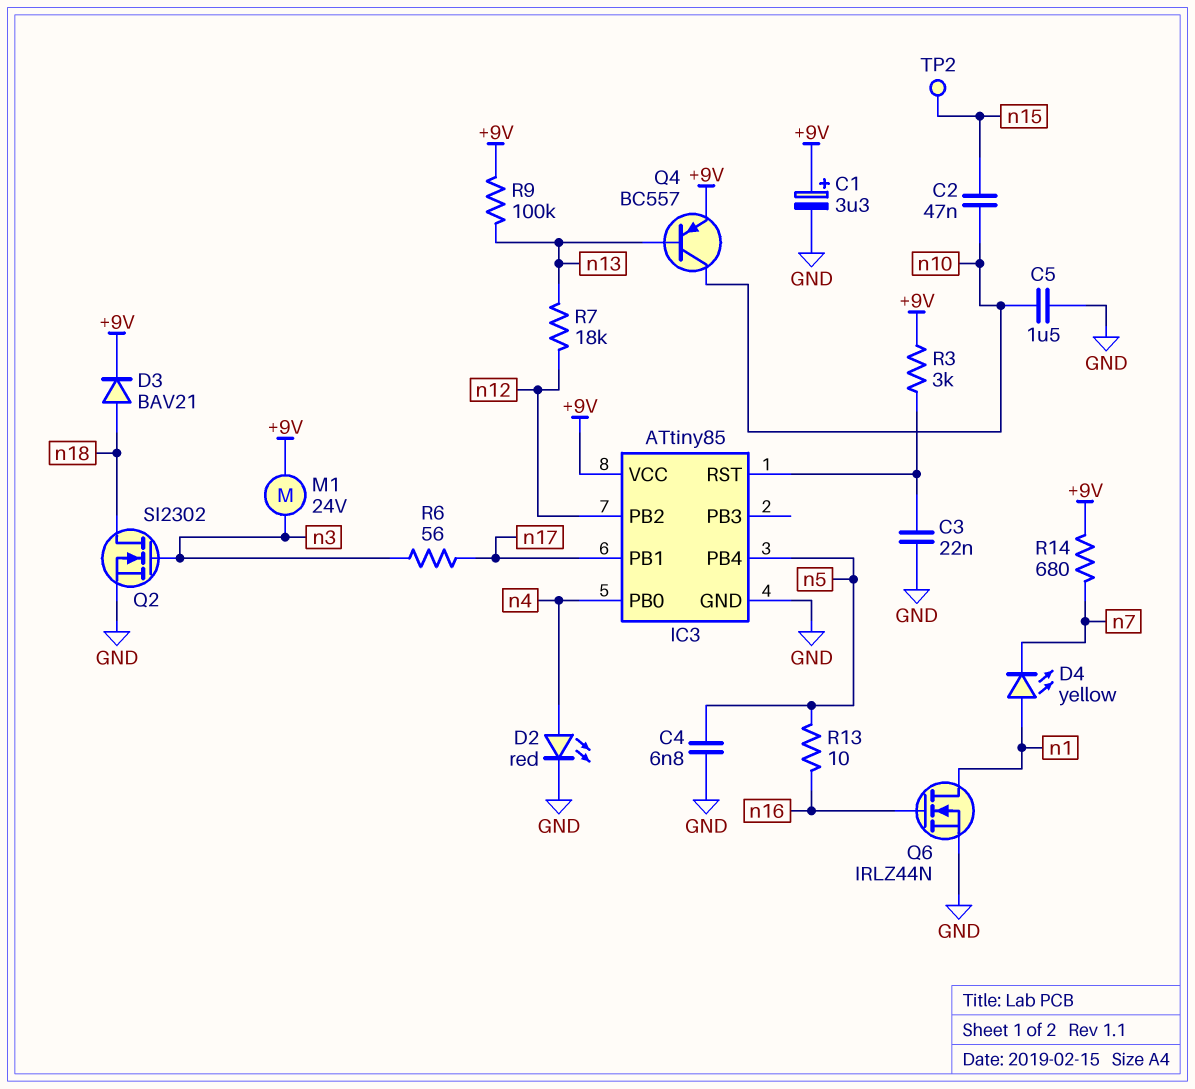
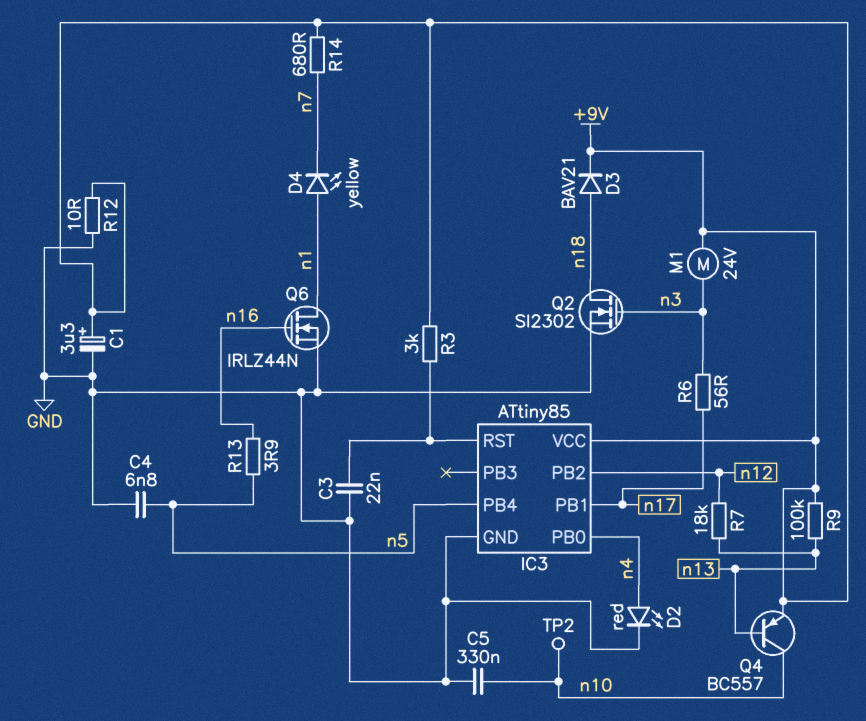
C2: 47nF (n10, n15) -> none
C5: 1.5uF (GND, n10) -> 330nF (GND, n10)
R12: none -> 10 (+9V, GND)
R13: 10 (n5, n16) -> 3.9 (n5, n16)
TP2: test point (n15) -> test point (n10)

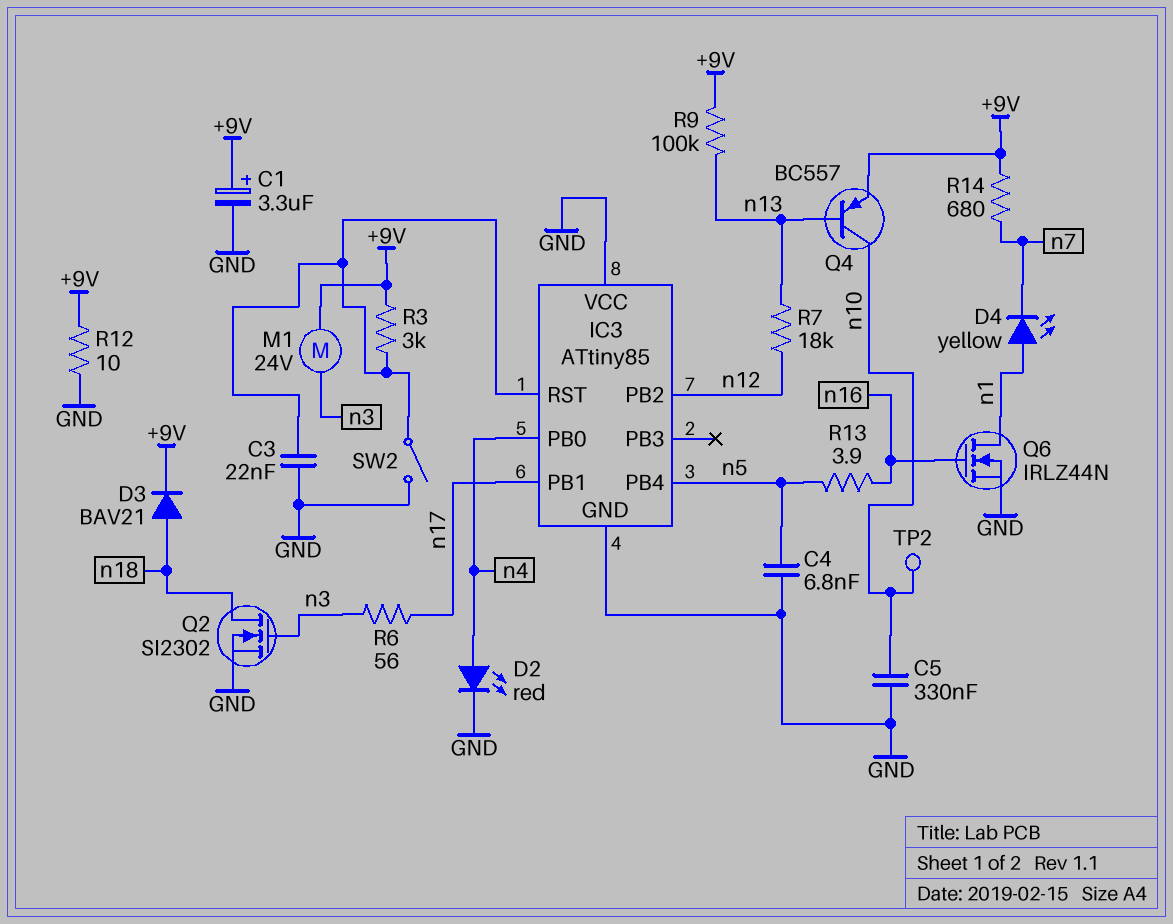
IC3 pin VCC: +9V -> GND
SW2: none -> switch (GND, IC3/RST)

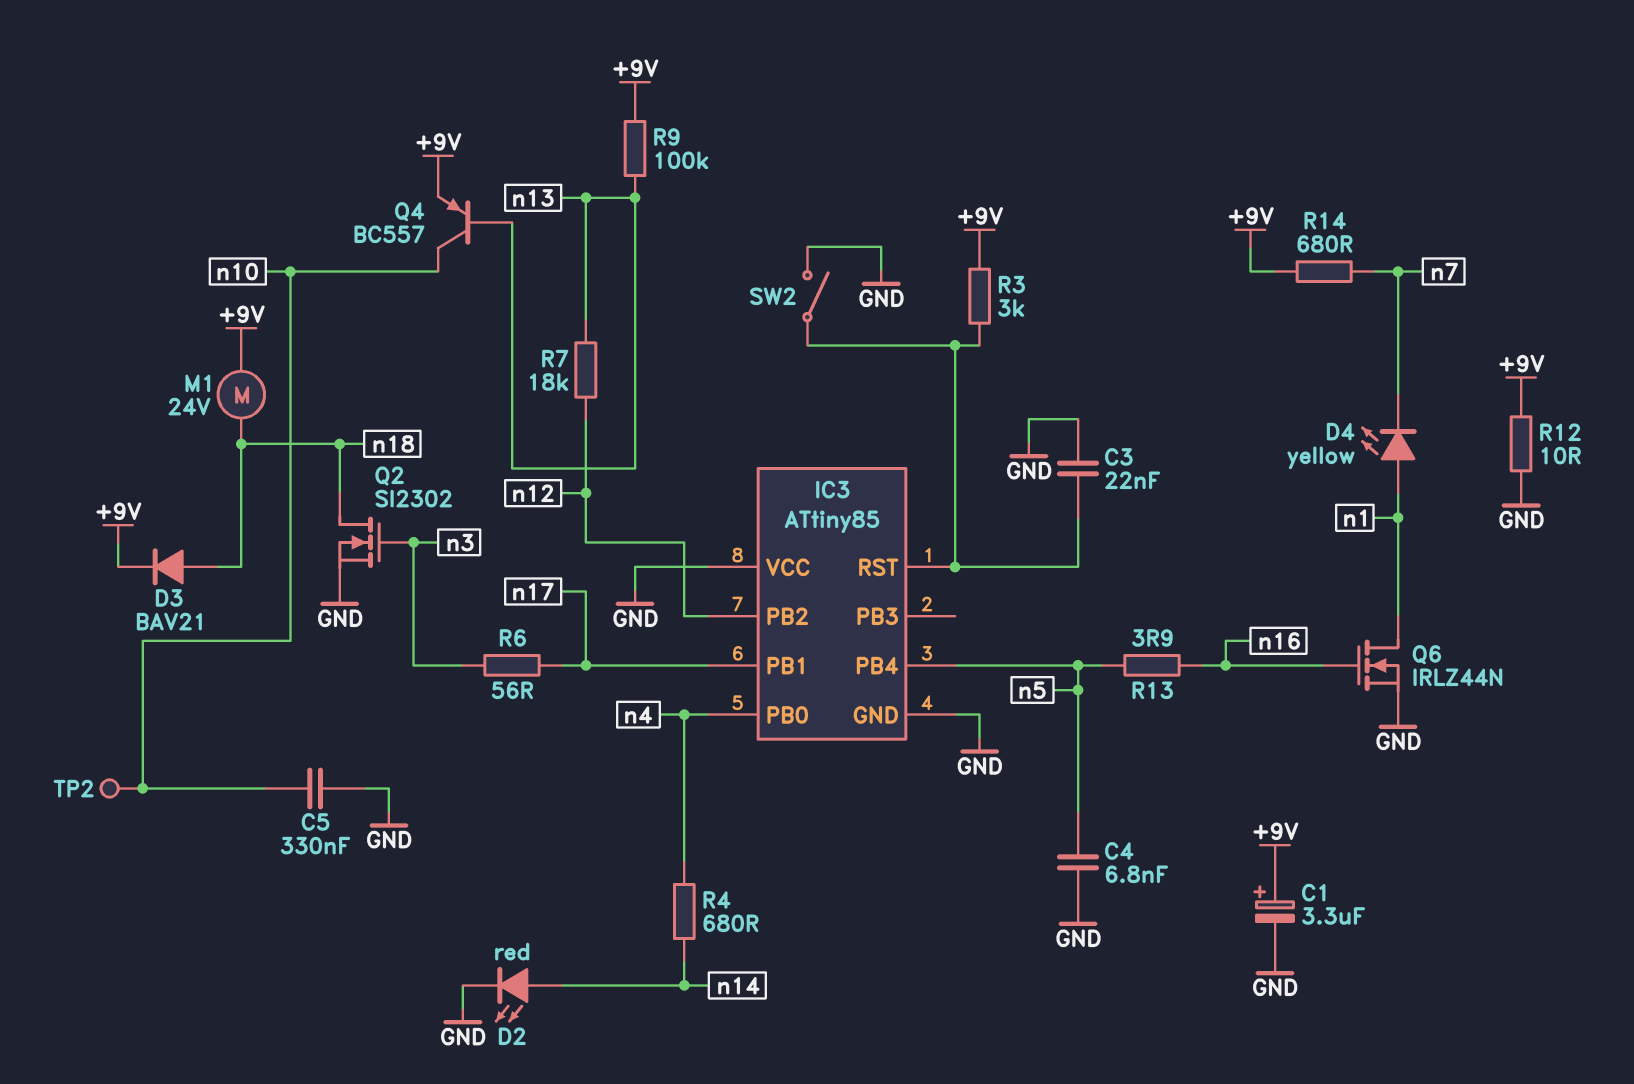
D2: LED red (A n4, K GND) -> LED red (A n14, K GND)
M1: motor 24V (+9V, n3) -> motor 24V (+9V, n18)
R4: none -> 680 (n4, n14)

